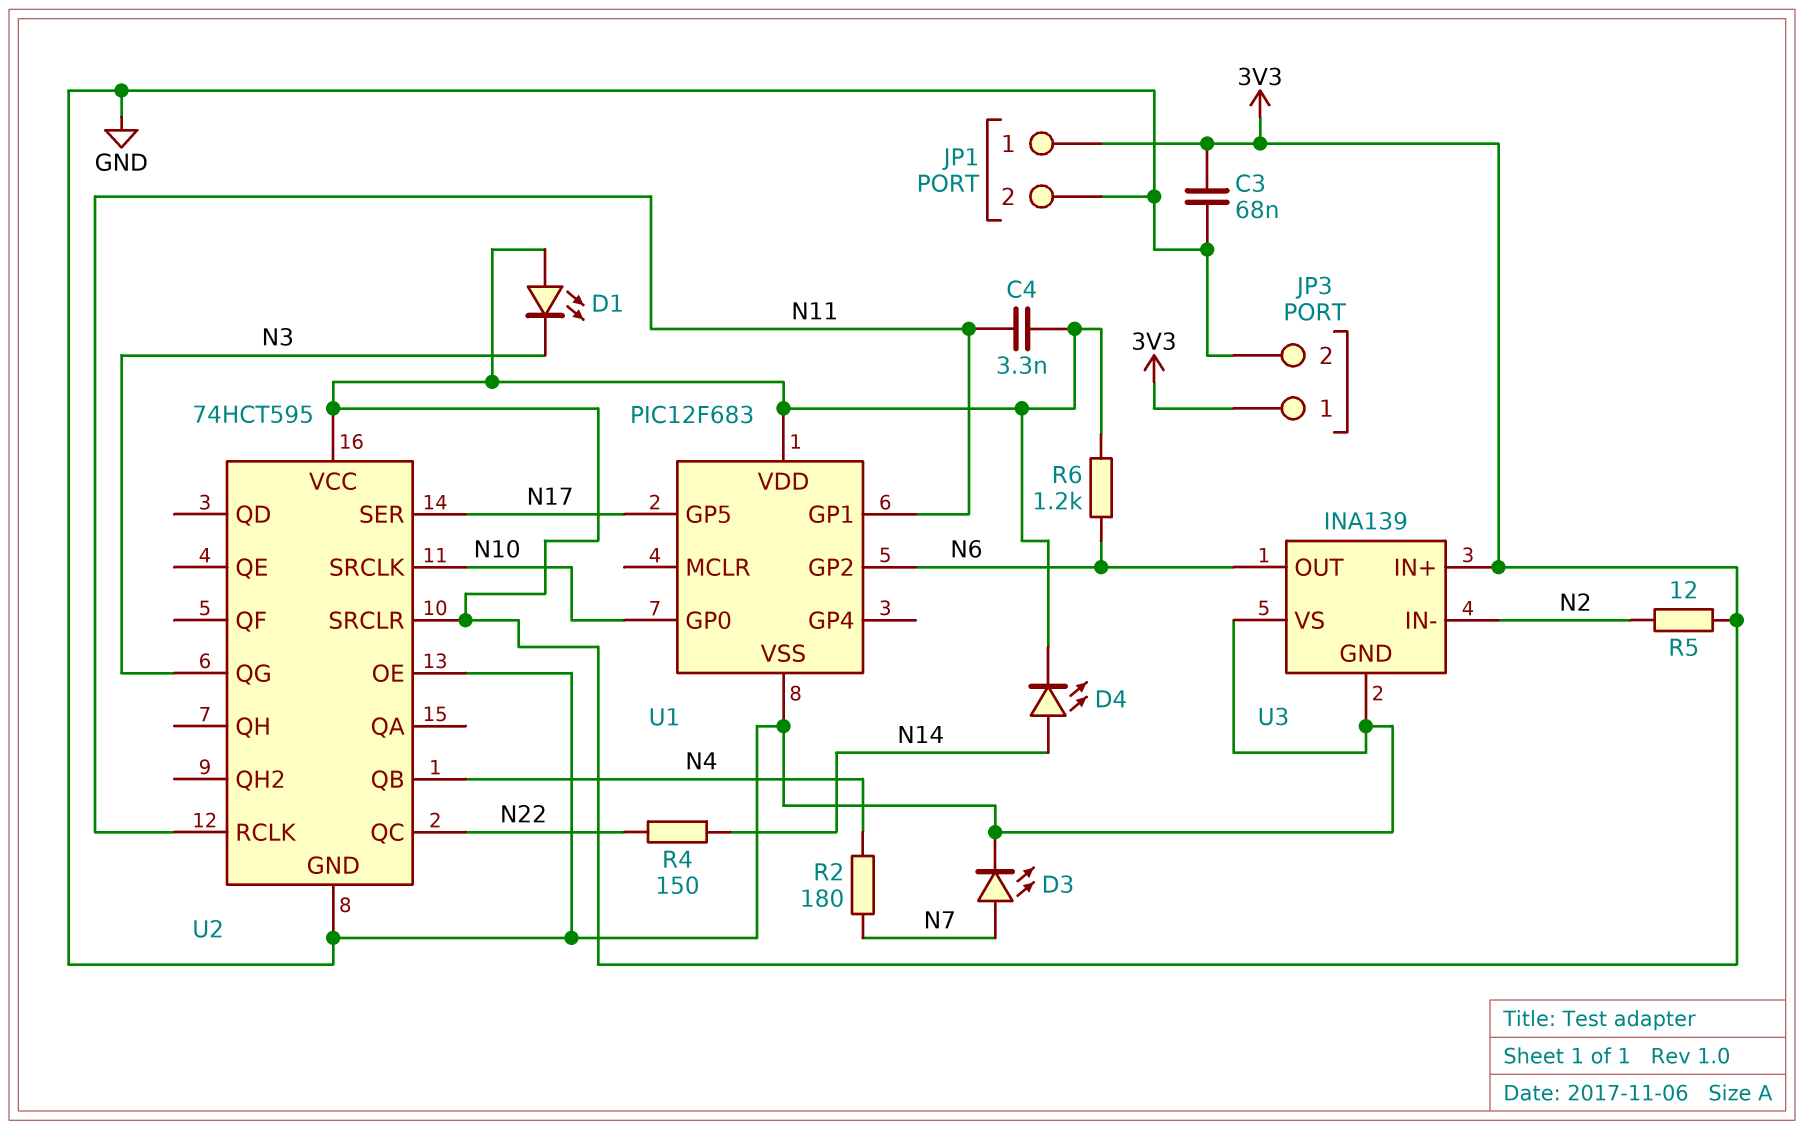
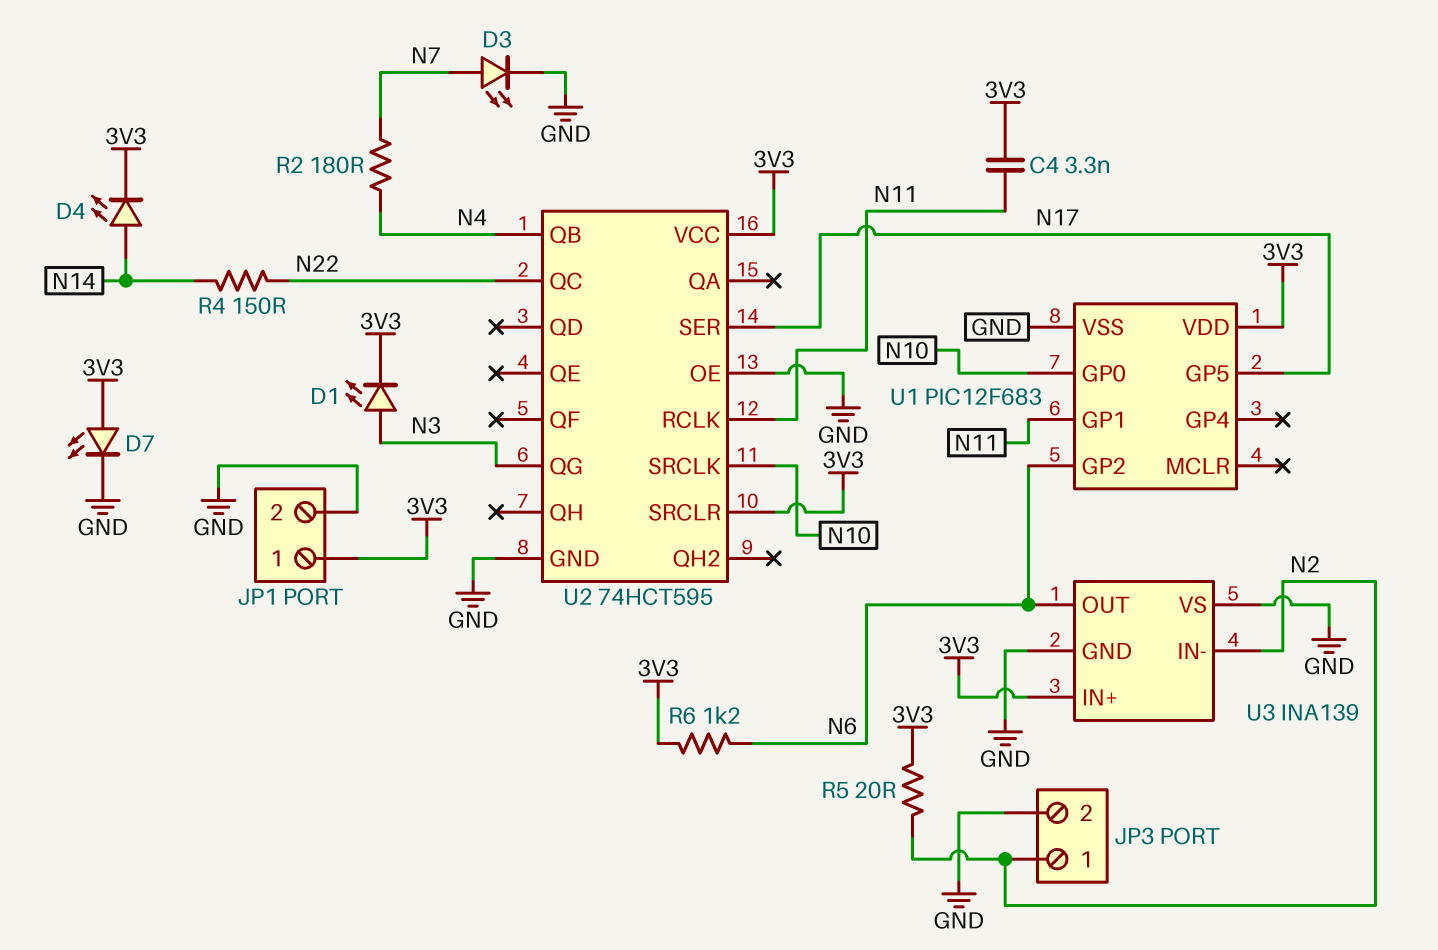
C3: 68nF (3V3, GND) -> none
D1: LED (A 3V3, K N3) -> LED (A N3, K 3V3)
D7: none -> LED (A 3V3, K GND)
JP3 pin 1: 3V3 -> N2
R5: 12 (3V3, N2) -> 20 (3V3, N2)

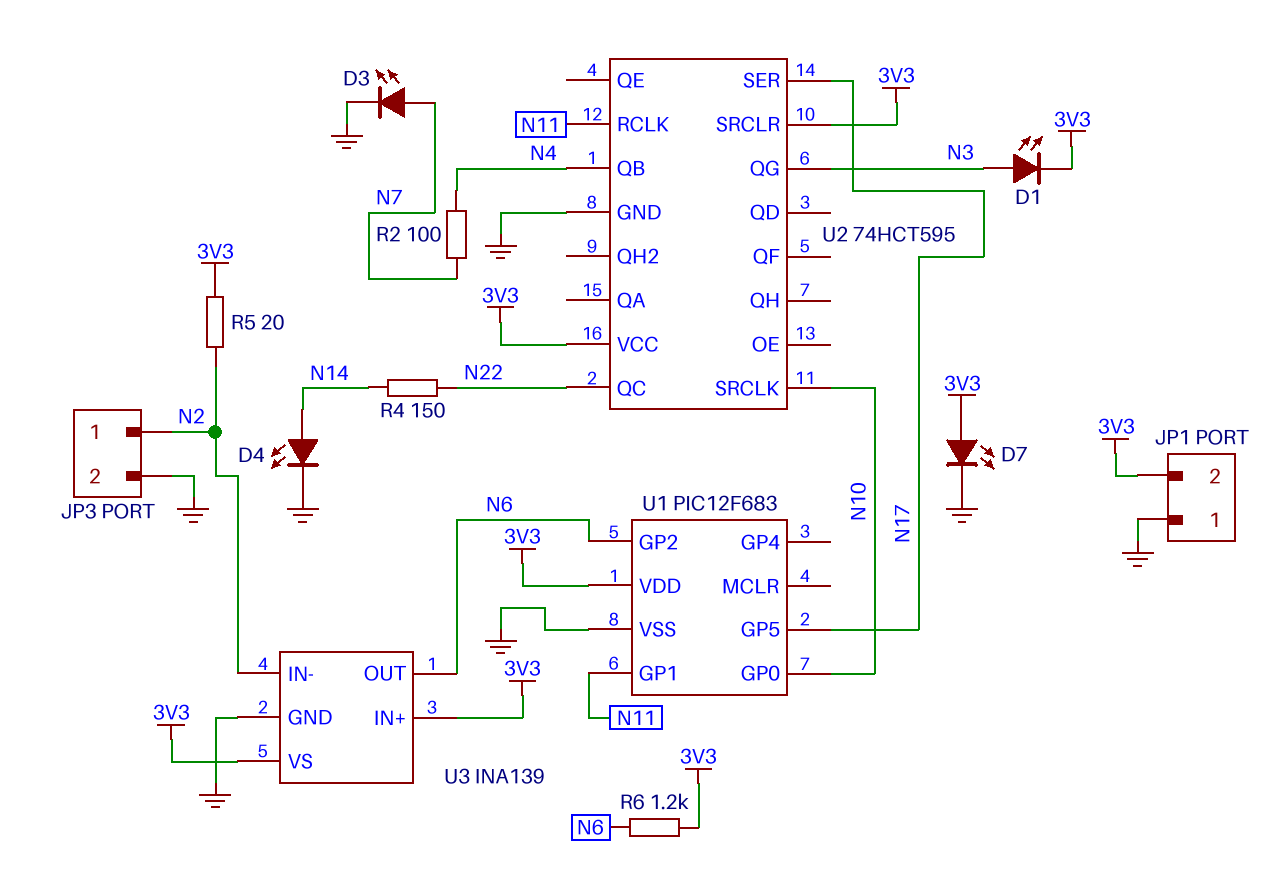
C4: 3.3nF (3V3, N11) -> none
D4: LED (A N14, K 3V3) -> LED (A N14, K GND)
JP1 pin 1: 3V3 -> GND
JP1 pin 2: GND -> 3V3
R2: 180 (N4, N7) -> 100 (N4, N7)
U2 pin OE: GND -> none
U3 pin VS: GND -> 3V3

